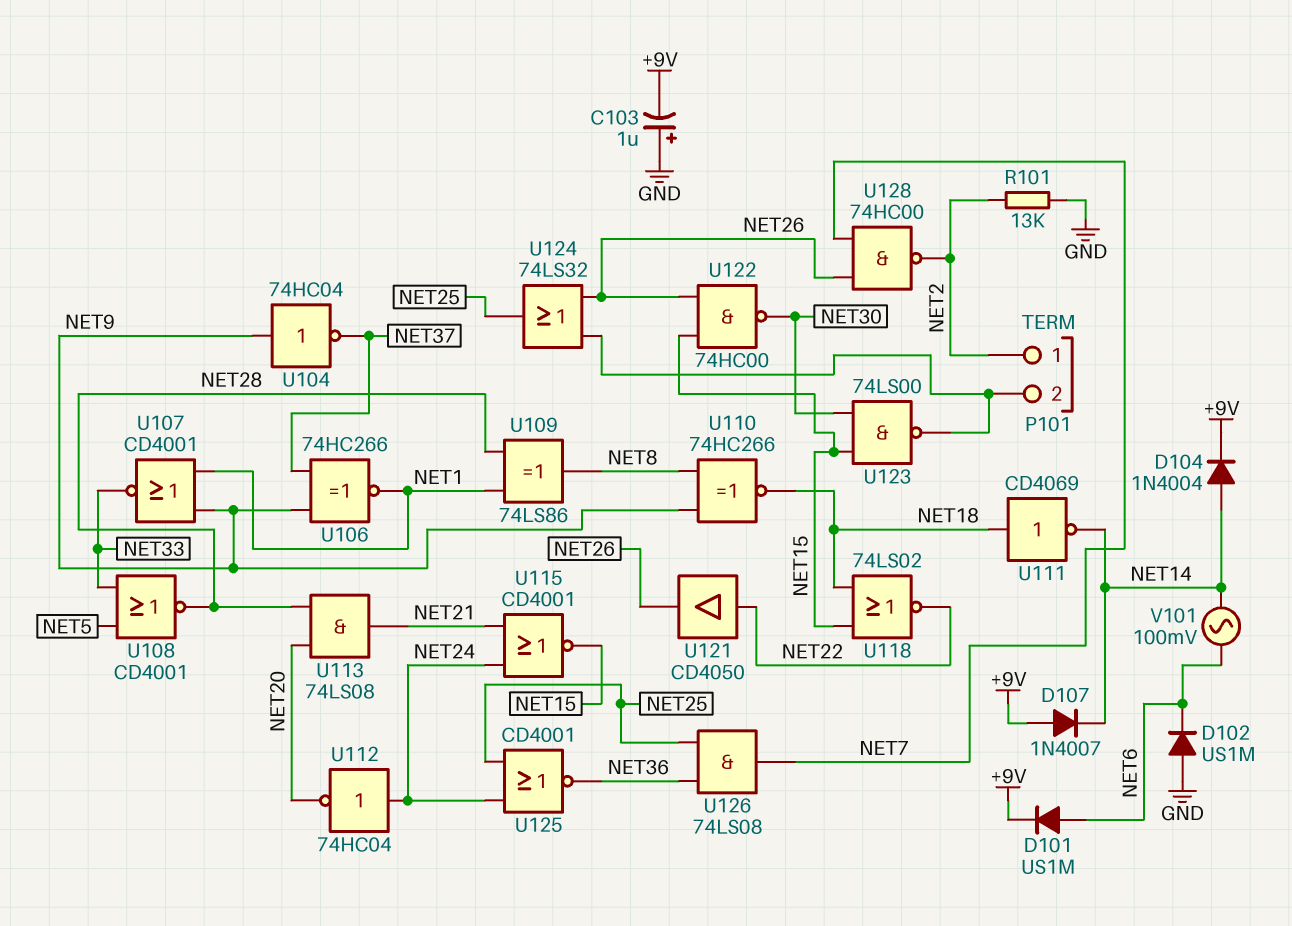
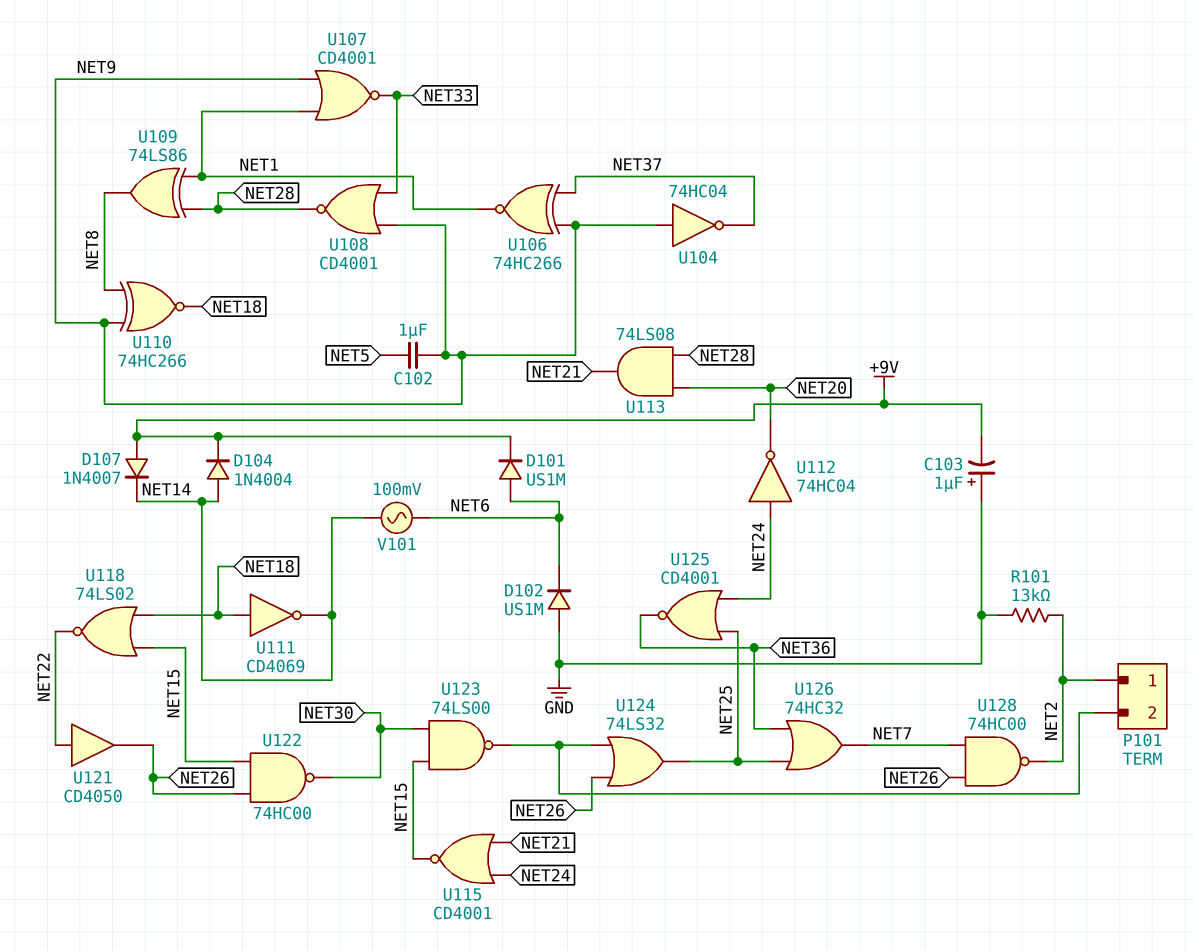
C102: none -> 1uF (NET5, NET9)
U108: NOR CD4001 (in NET5, in NET33, out NET28) -> NOR CD4001 (in NET9, in NET33, out NET28)
U126: AND 74LS08 (in NET25, in NET36, out NET7) -> OR 74HC32 (in NET25, in NET36, out NET7)

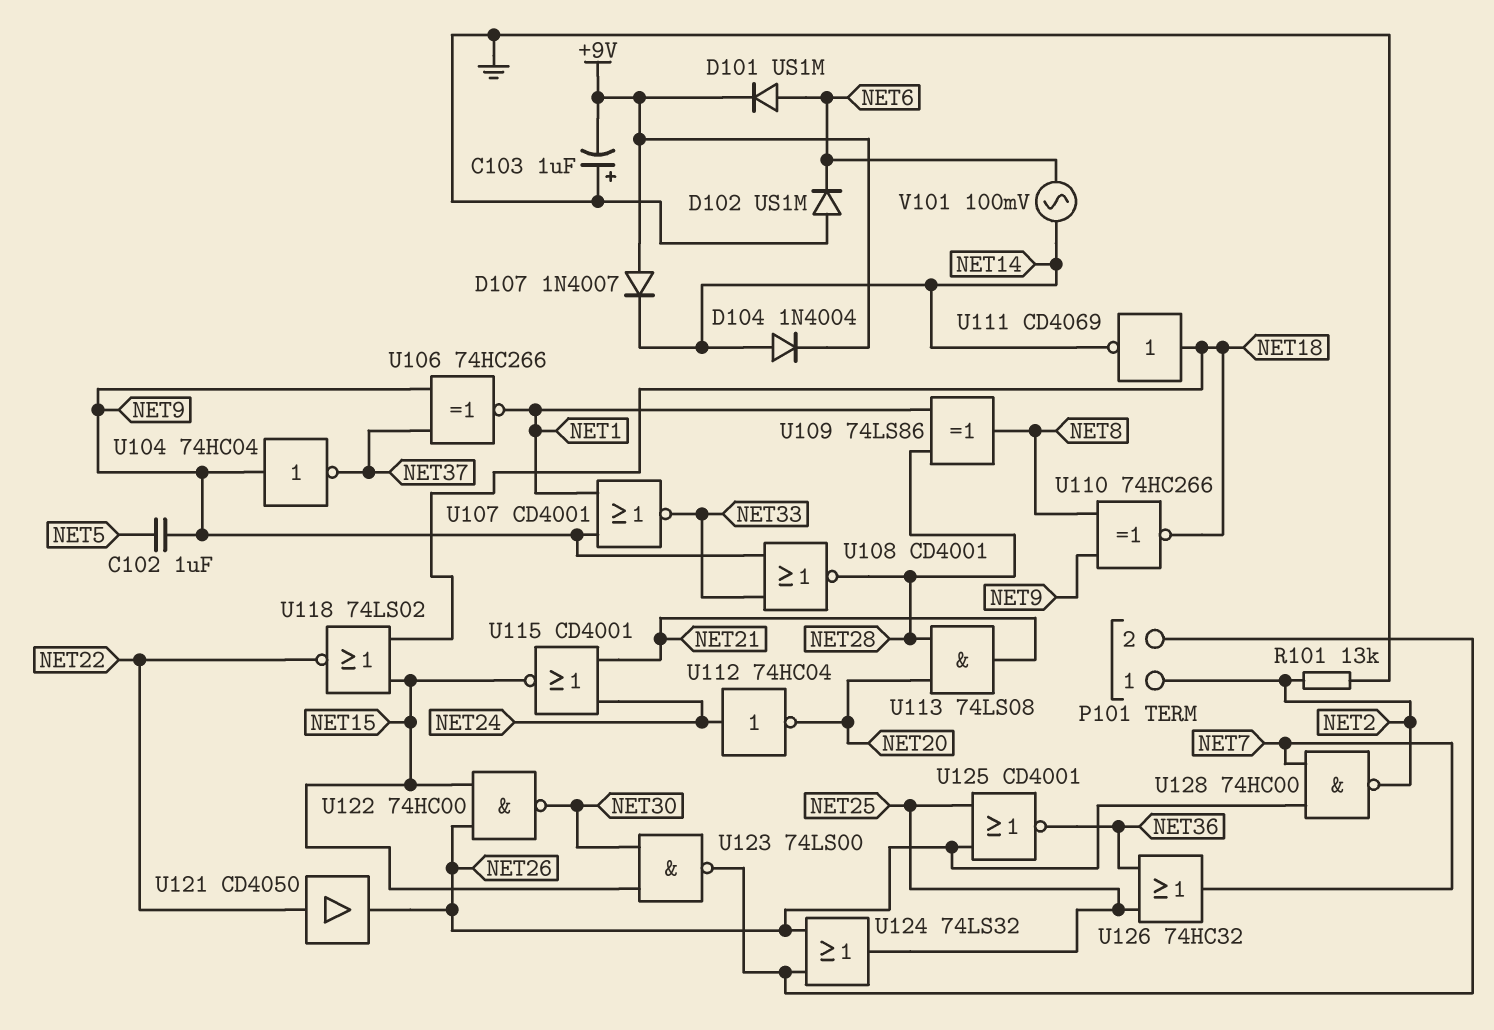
U125: NOR CD4001 (in NET24, in NET25, out NET36) -> NOR CD4001 (in NET25, in NET26, out NET36)

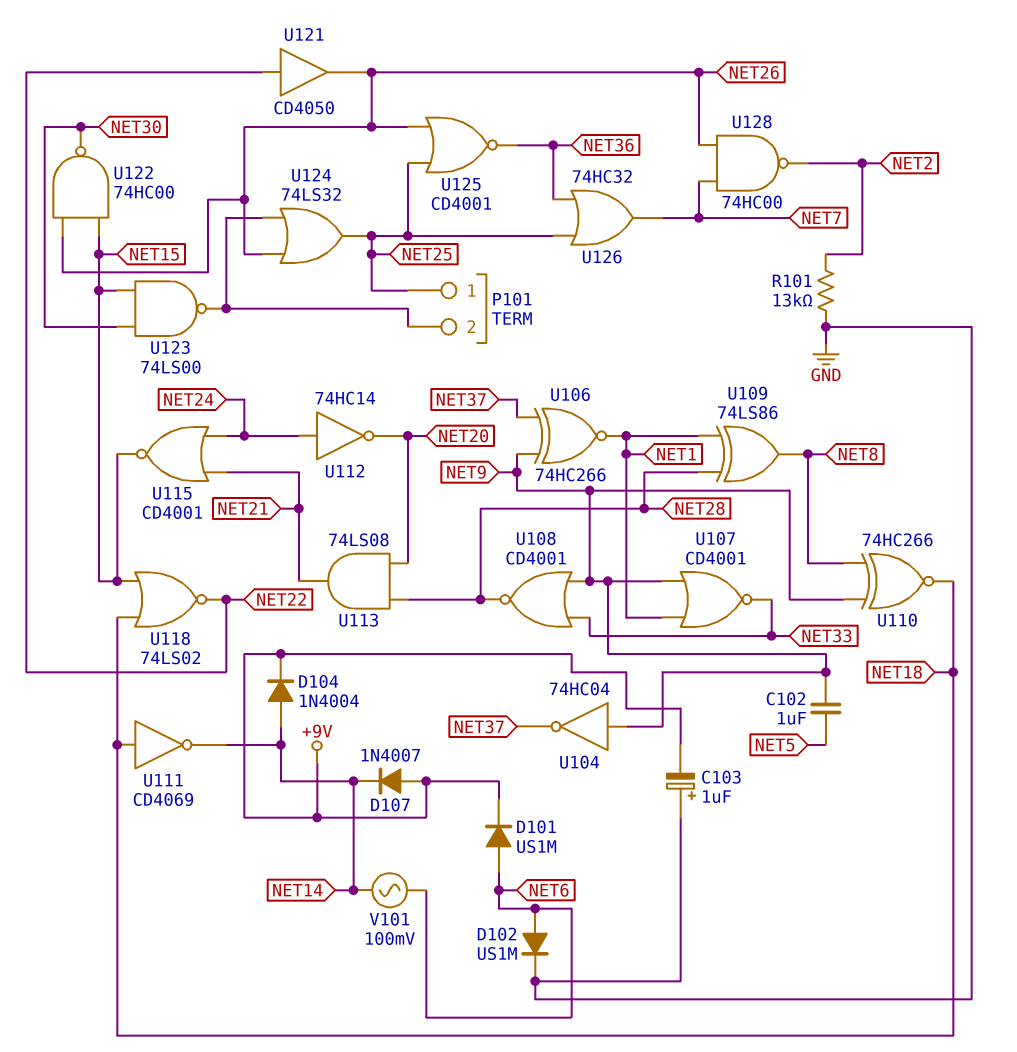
D102: diode US1M (A GND, K NET6) -> diode US1M (A NET6, K GND)
P101 pin 1: NET2 -> NET25
U112: NOT 74HC04 (in NET24, out NET20) -> NOT 74HC14 (in NET24, out NET20)

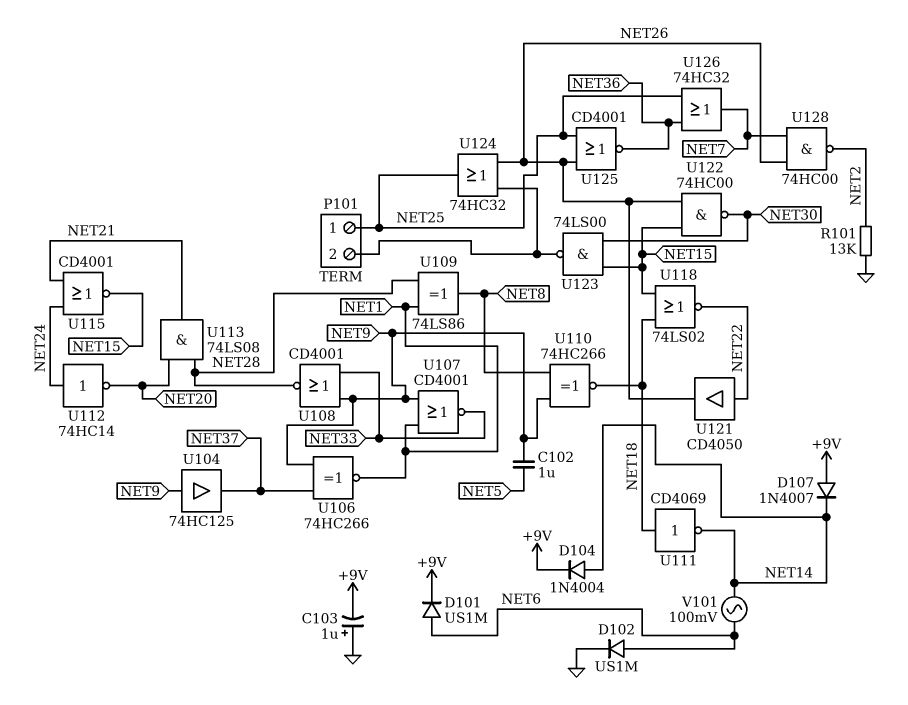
U104: NOT 74HC04 (in NET9, out NET37) -> buffer 74HC125 (in NET9, out NET37)
U124: OR 74LS32 (in NET26, in P101/2, out NET25) -> OR 74HC32 (in NET26, in P101/2, out NET25)

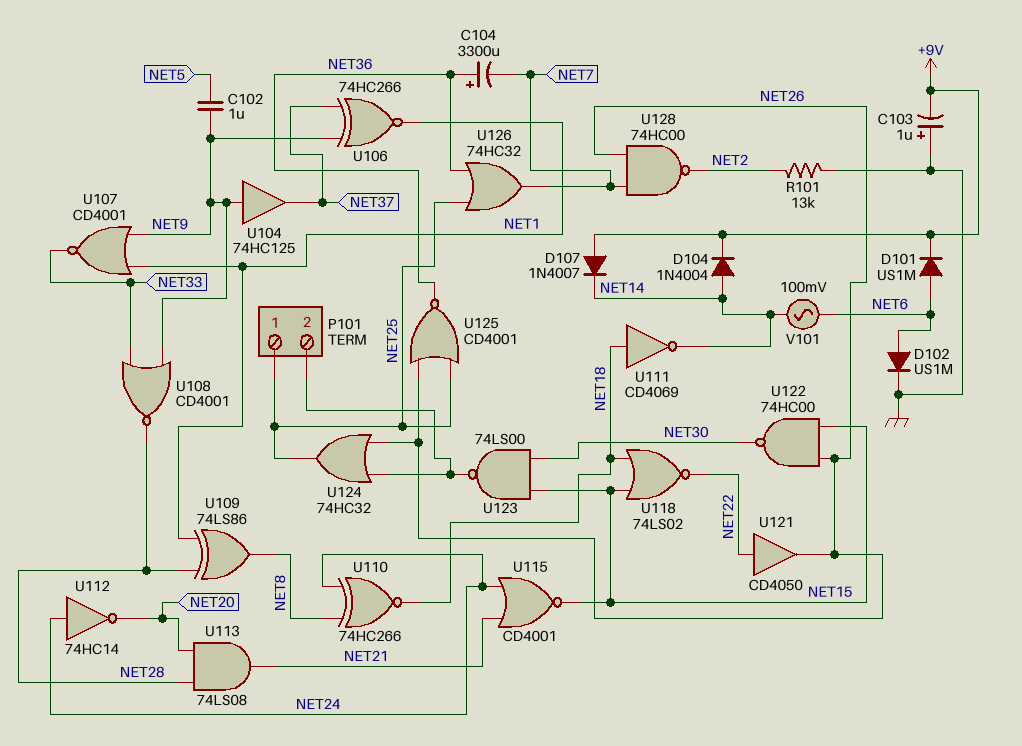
C104: none -> 3300uF (plus NET36, minus NET7)
U110: XNOR 74HC266 (in NET8, in NET9, out NET18) -> XNOR 74HC266 (in NET8, in NET24, out NET18)

